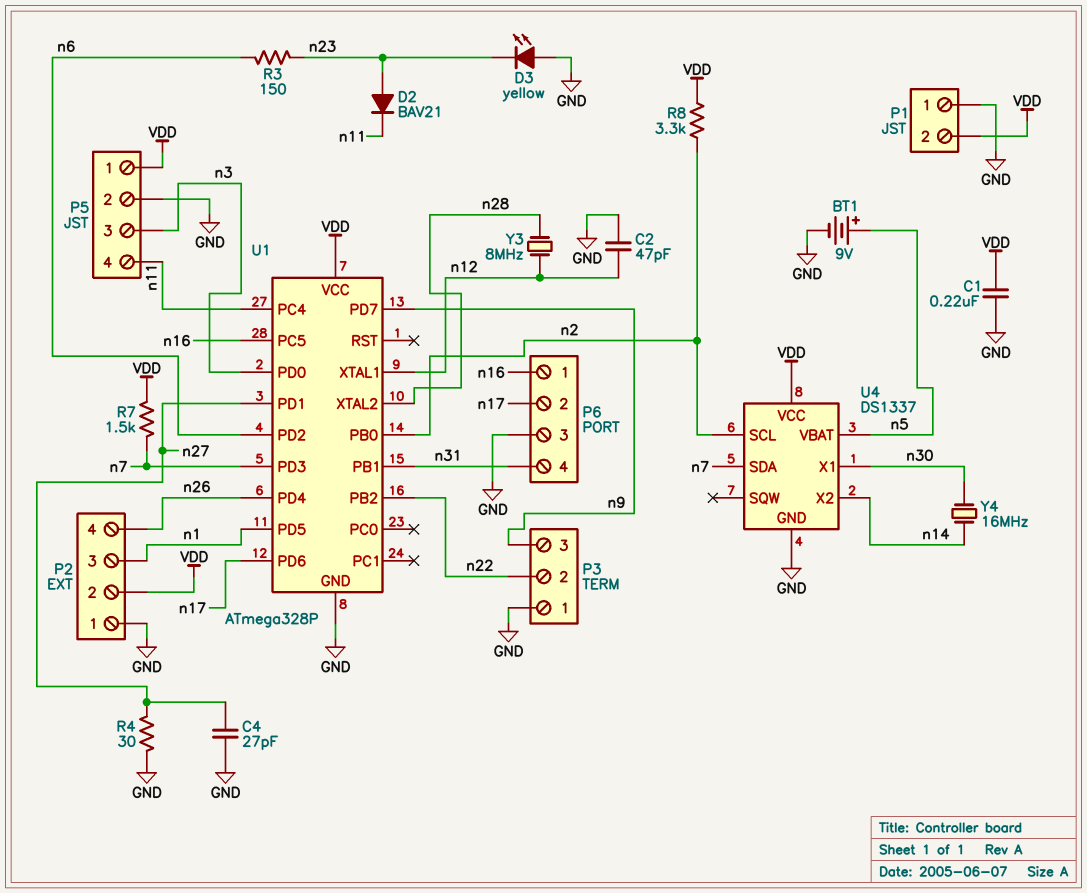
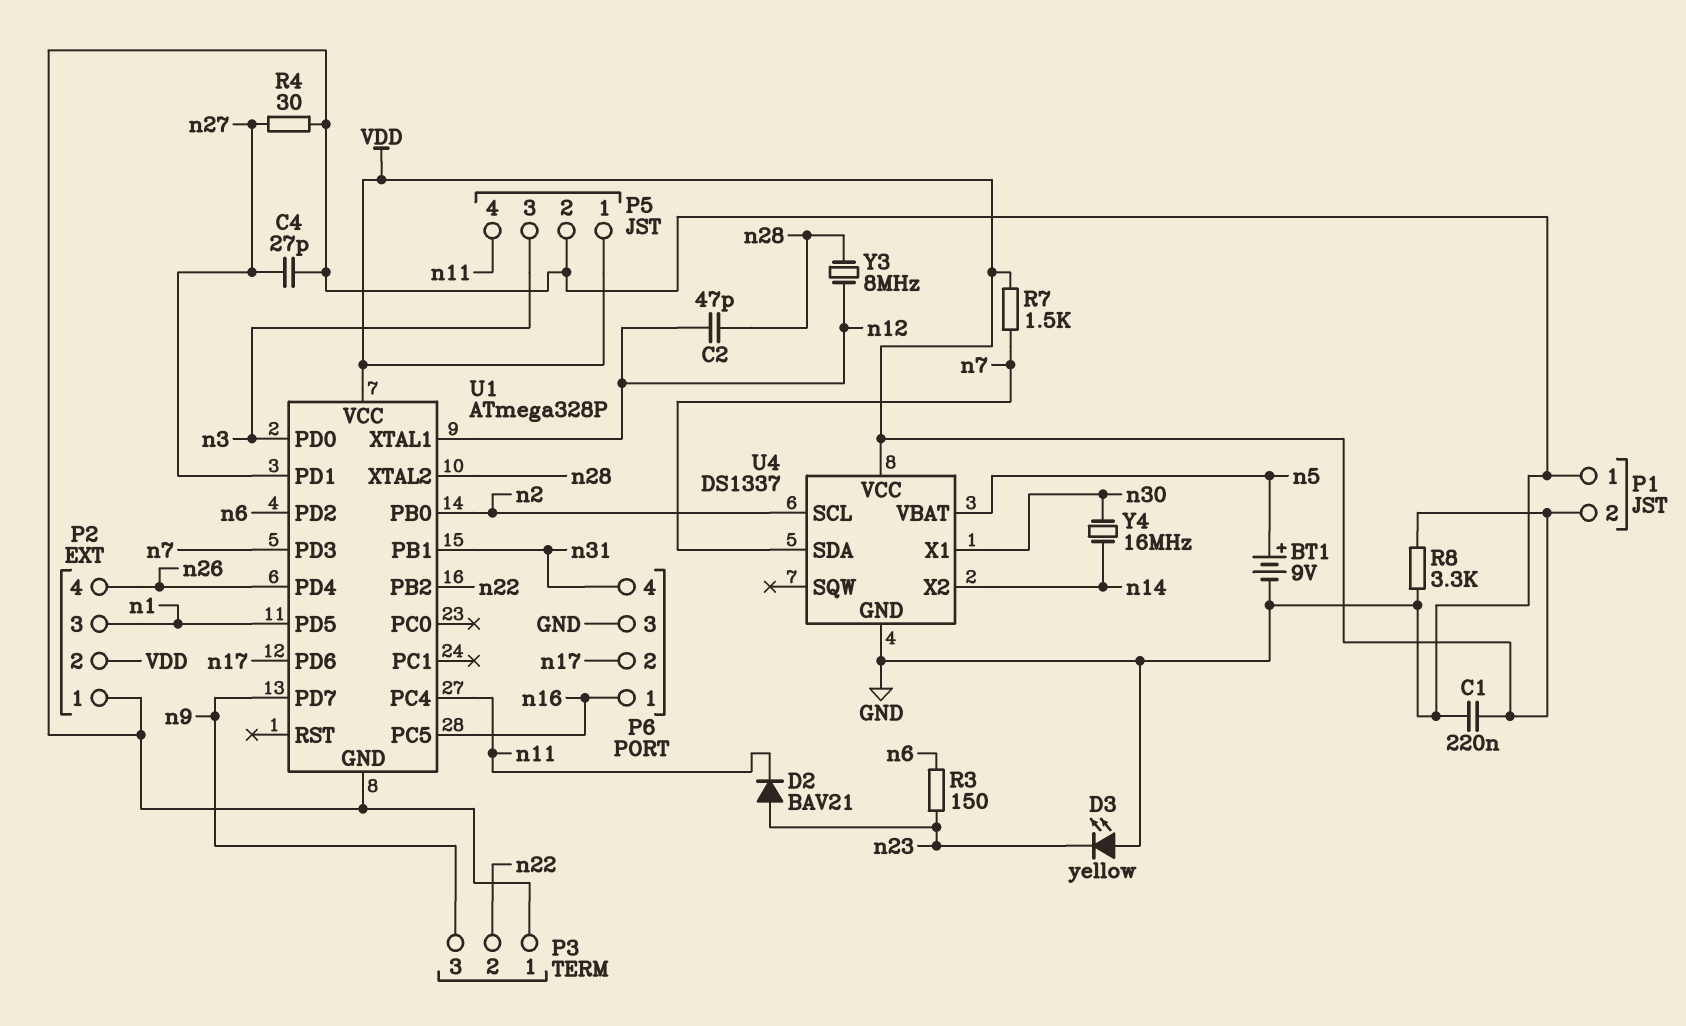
C2: 47pF (GND, n12) -> 47pF (n12, n28)
R8: 3.3k (VDD, n2) -> 3.3k (GND, VDD)

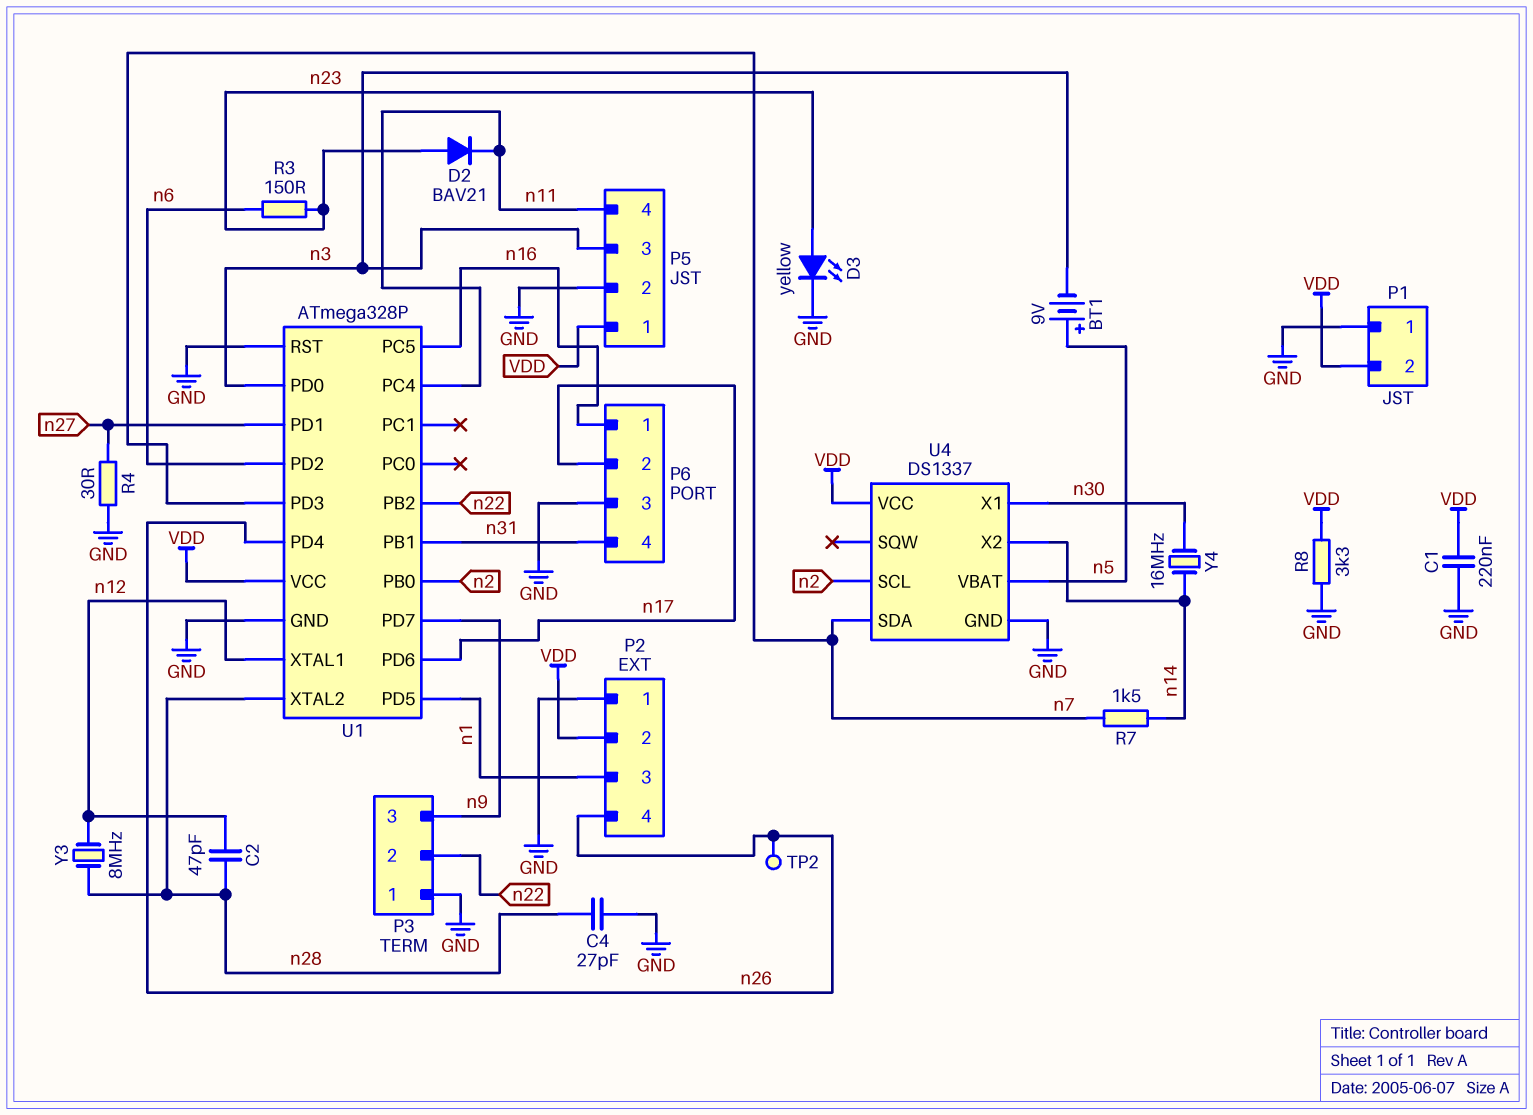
BT1: 9V (plus n5, minus GND) -> 9V (plus n5, minus n3)
C4: 27pF (GND, n27) -> 27pF (GND, n28)
D3: LED yellow (A GND, K n23) -> LED yellow (A n23, K GND)
R7: 1.5k (VDD, n7) -> 1.5k (n7, n14)
TP2: none -> test point (n26)
U1 pin RST: none -> GND

